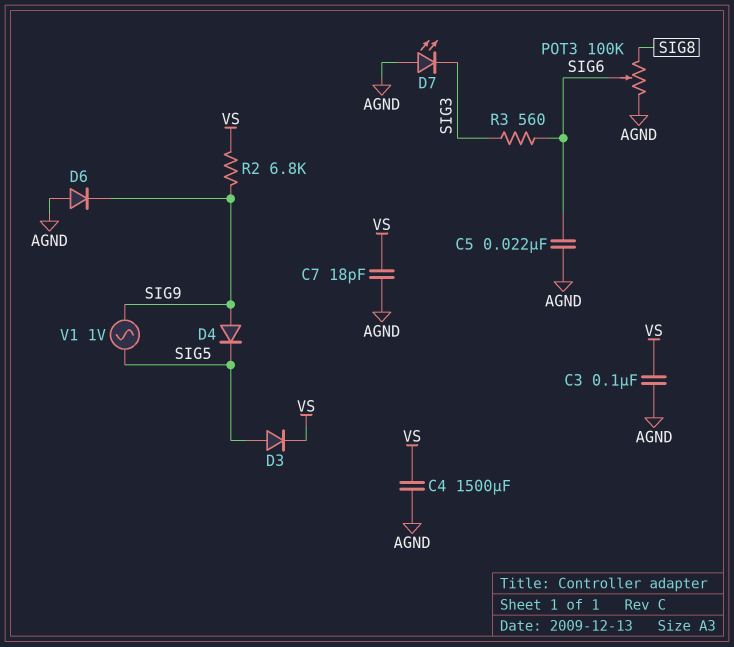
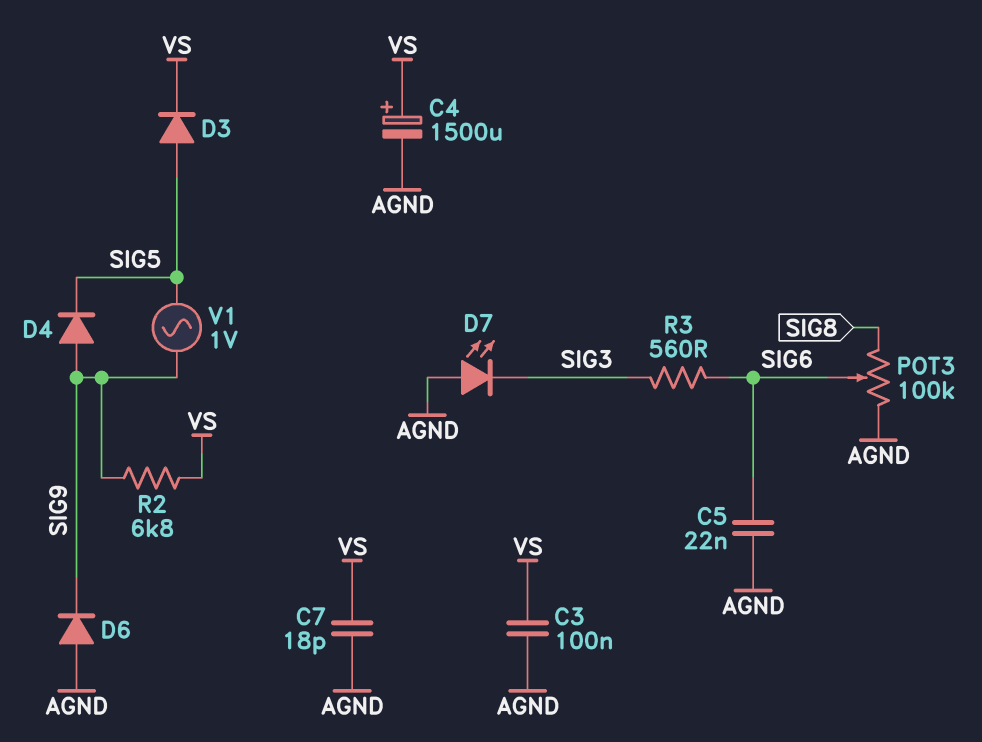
C4: 1500uF (AGND, VS) -> 1500uF (plus VS, minus AGND)

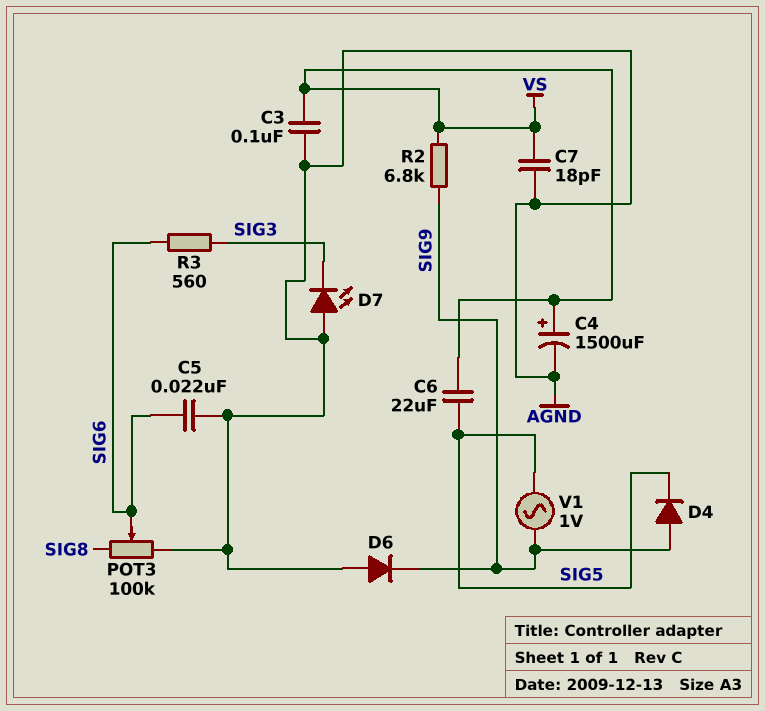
C6: none -> 22uF (SIG5, VS)
D3: diode (A SIG5, K VS) -> none

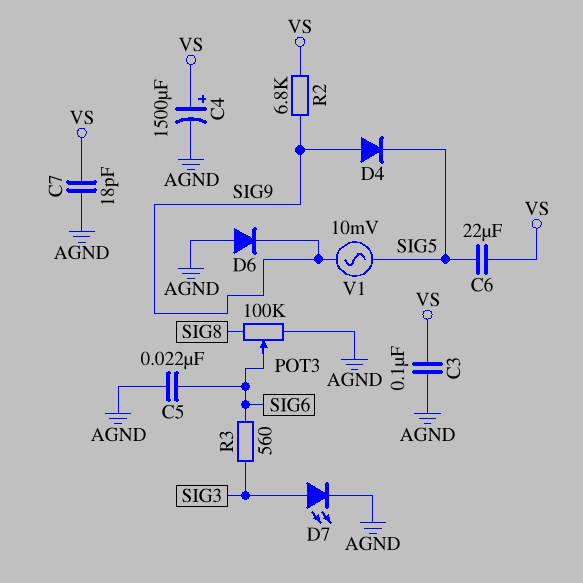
D7: LED (A AGND, K SIG3) -> LED (A SIG3, K AGND)
V1: AC 1V (SIG5, SIG9) -> AC 10mV (SIG5, SIG9)

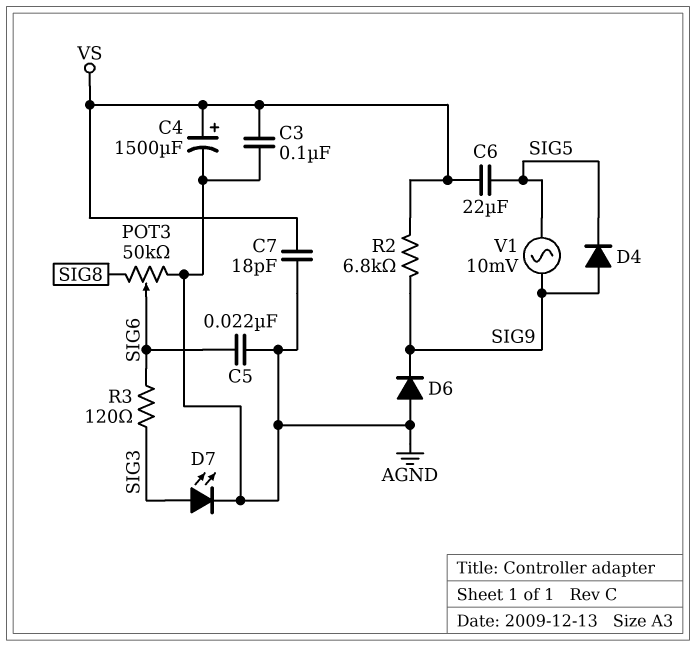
POT3: 100k (AGND, SIG8, wiper SIG6) -> 50k (AGND, SIG8, wiper SIG6)
R3: 560 (SIG3, SIG6) -> 120 (SIG3, SIG6)

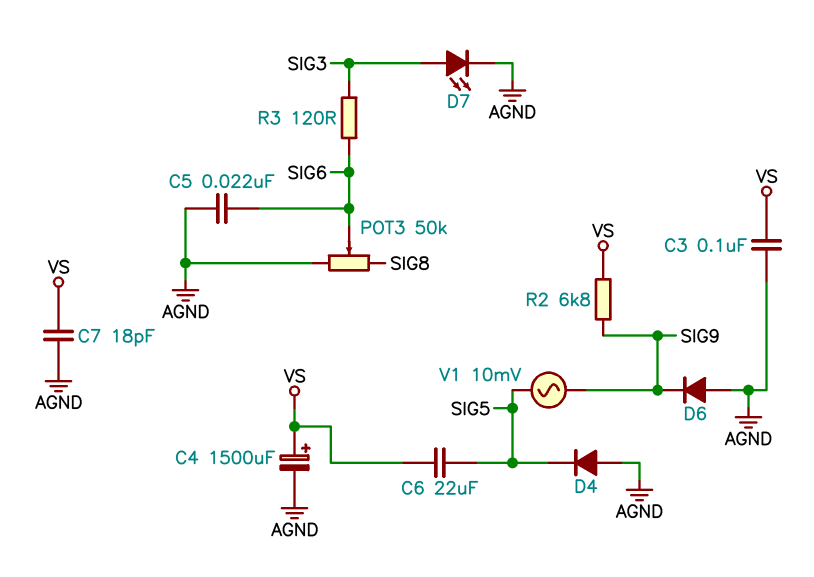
D4: diode (A SIG9, K SIG5) -> diode (A AGND, K SIG5)

